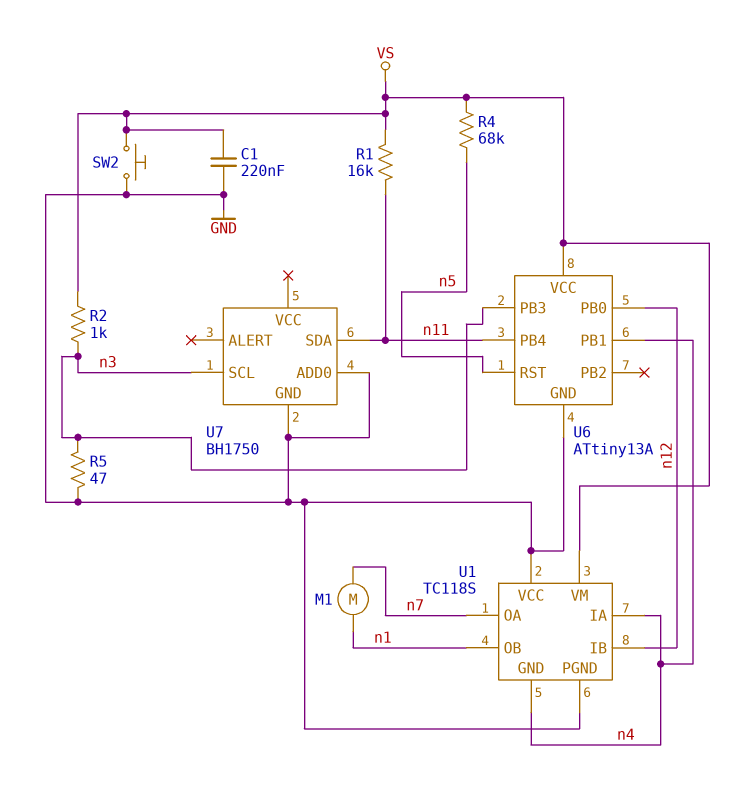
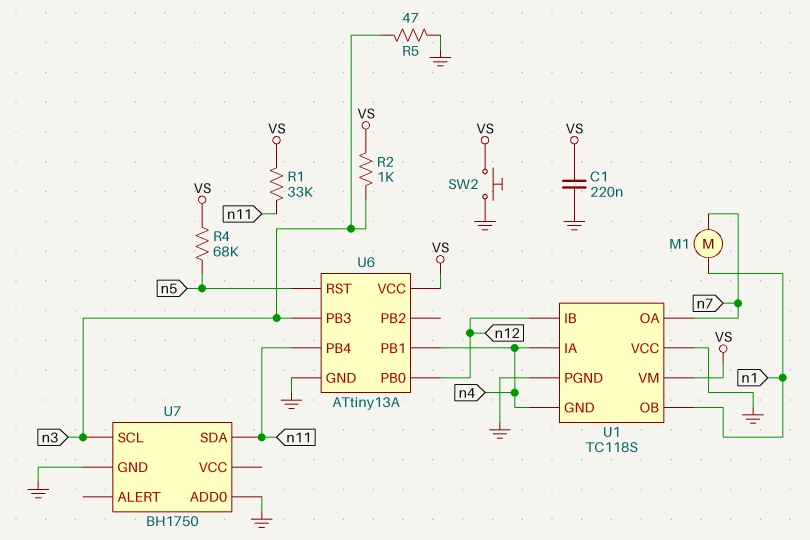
R1: 16k (VS, n11) -> 33k (VS, n11)

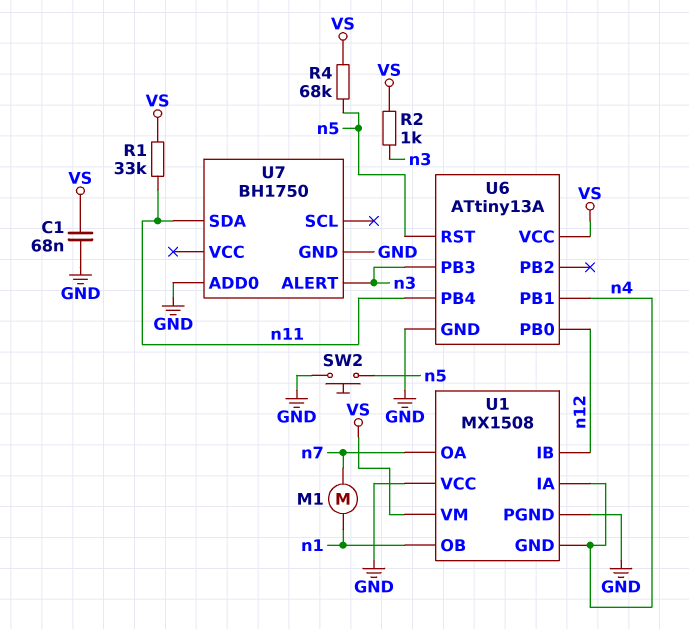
C1: 220nF (GND, VS) -> 68nF (GND, VS)
R5: 47 (GND, n3) -> none
SW2: button (GND, VS) -> button (GND, n5)
U1: TC118S -> MX1508
U7 pin ALERT: none -> n3
U7 pin SCL: n3 -> none

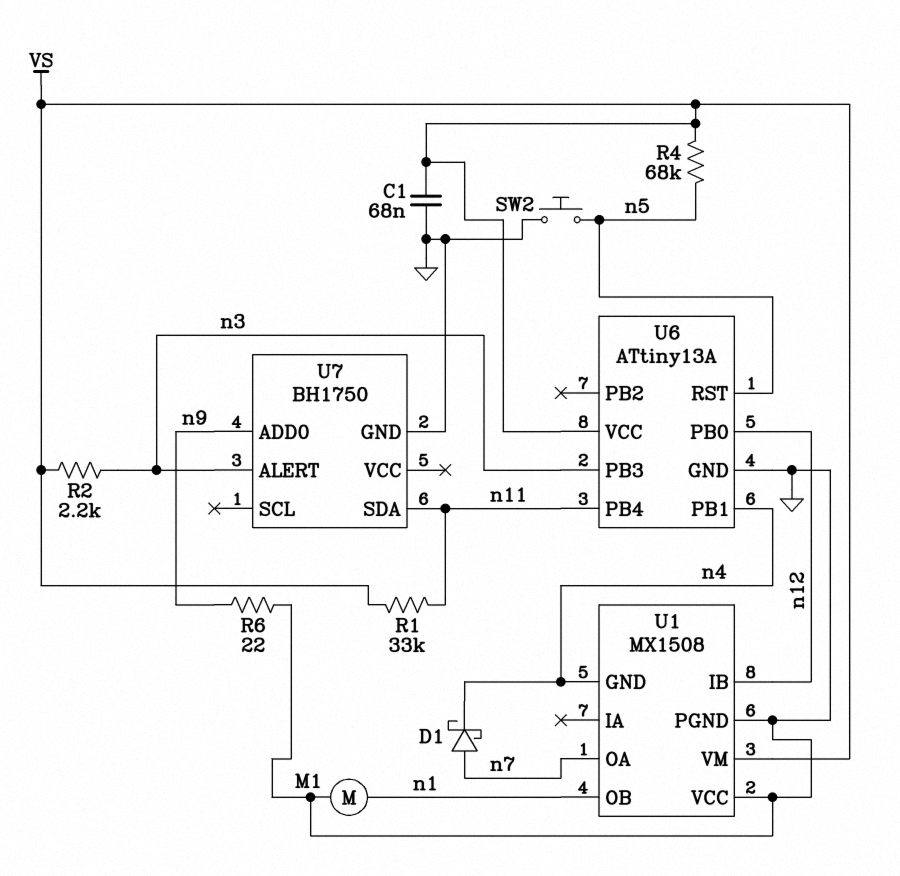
D1: none -> schottky (A n7, K n4)
M1: motor (n1, n7) -> motor (GND, n1)
R2: 1k (VS, n3) -> 2.2k (VS, n3)
R6: none -> 22 (GND, n9)
U1 pin IA: n4 -> none
U7 pin ADD0: GND -> n9

